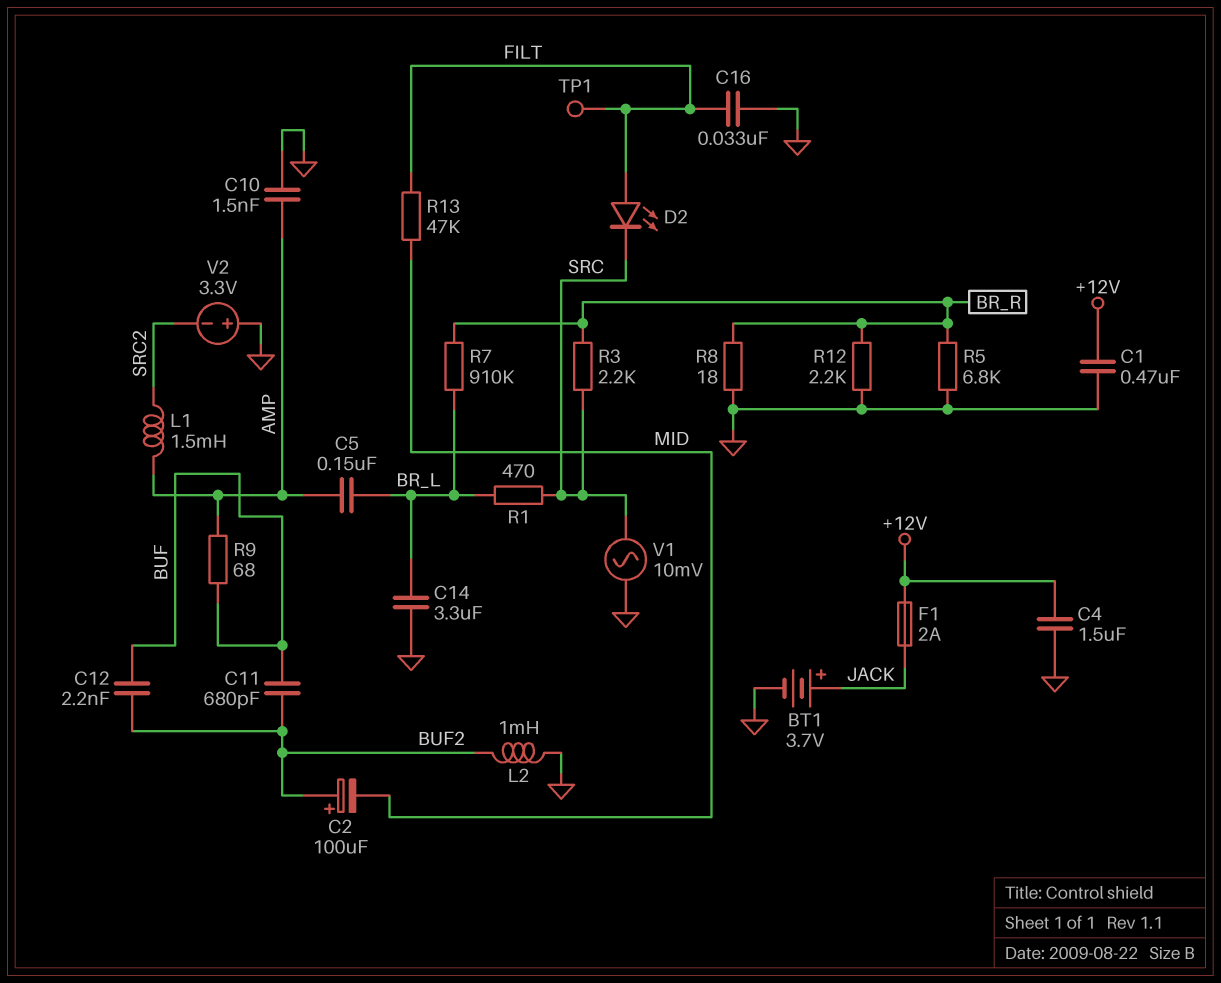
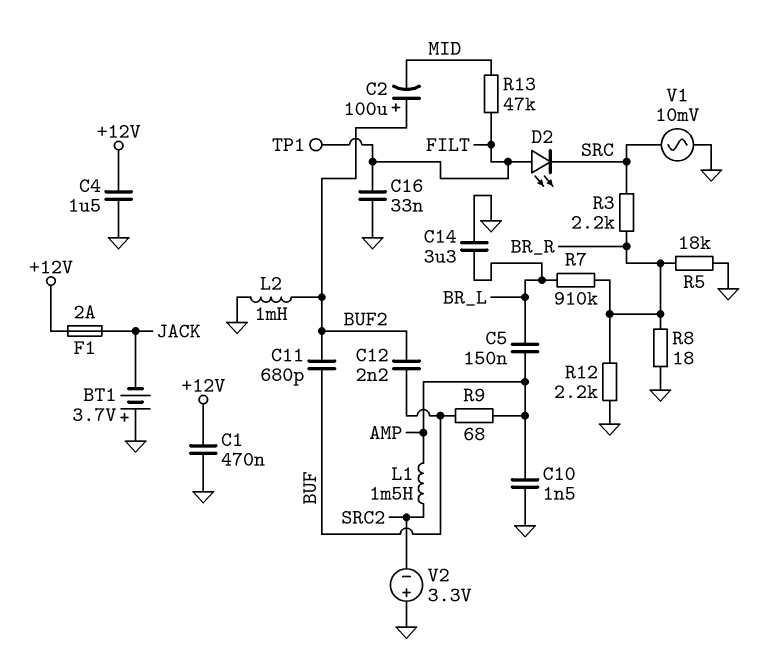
BT1: 3.7V (plus JACK, minus GND) -> 3.7V (plus GND, minus JACK)
R1: 470 (BR_L, SRC) -> none
R5: 6.8k (BR_R, GND) -> 18k (BR_R, GND)

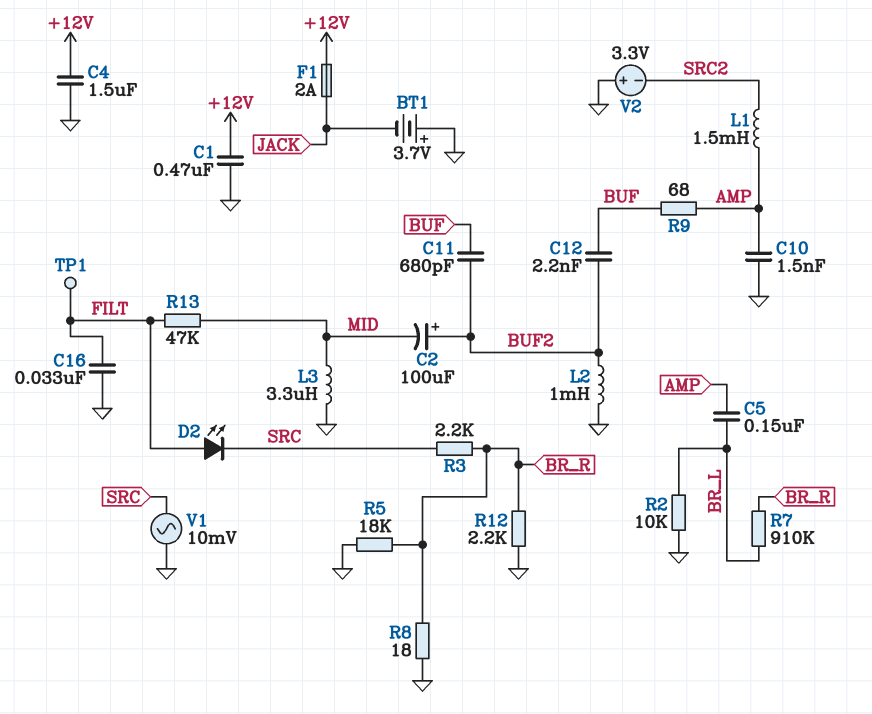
C14: 3.3uF (BR_L, GND) -> none
L3: none -> 3.3uH (GND, MID)
R2: none -> 10k (BR_L, GND)

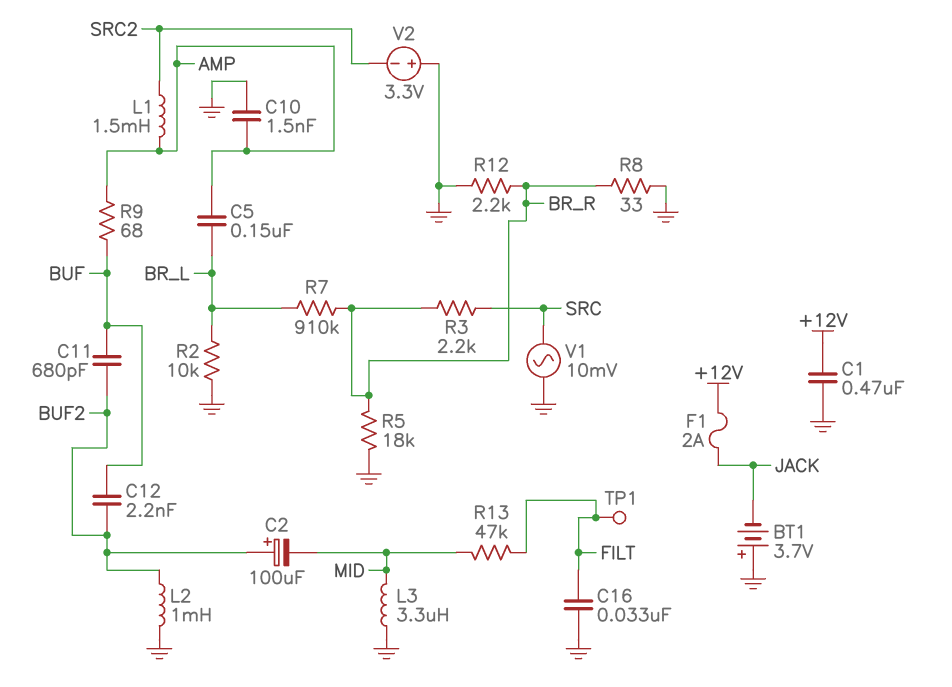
C4: 1.5uF (+12V, GND) -> none
D2: LED (A FILT, K SRC) -> none
R8: 18 (BR_R, GND) -> 33 (BR_R, GND)

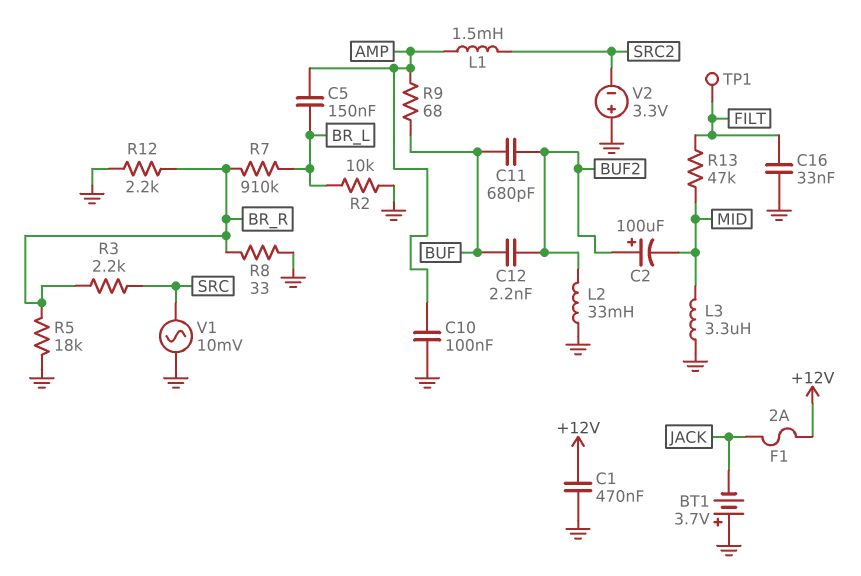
C10: 1.5nF (AMP, GND) -> 100nF (AMP, GND)
L2: 1mH (BUF2, GND) -> 33mH (BUF2, GND)

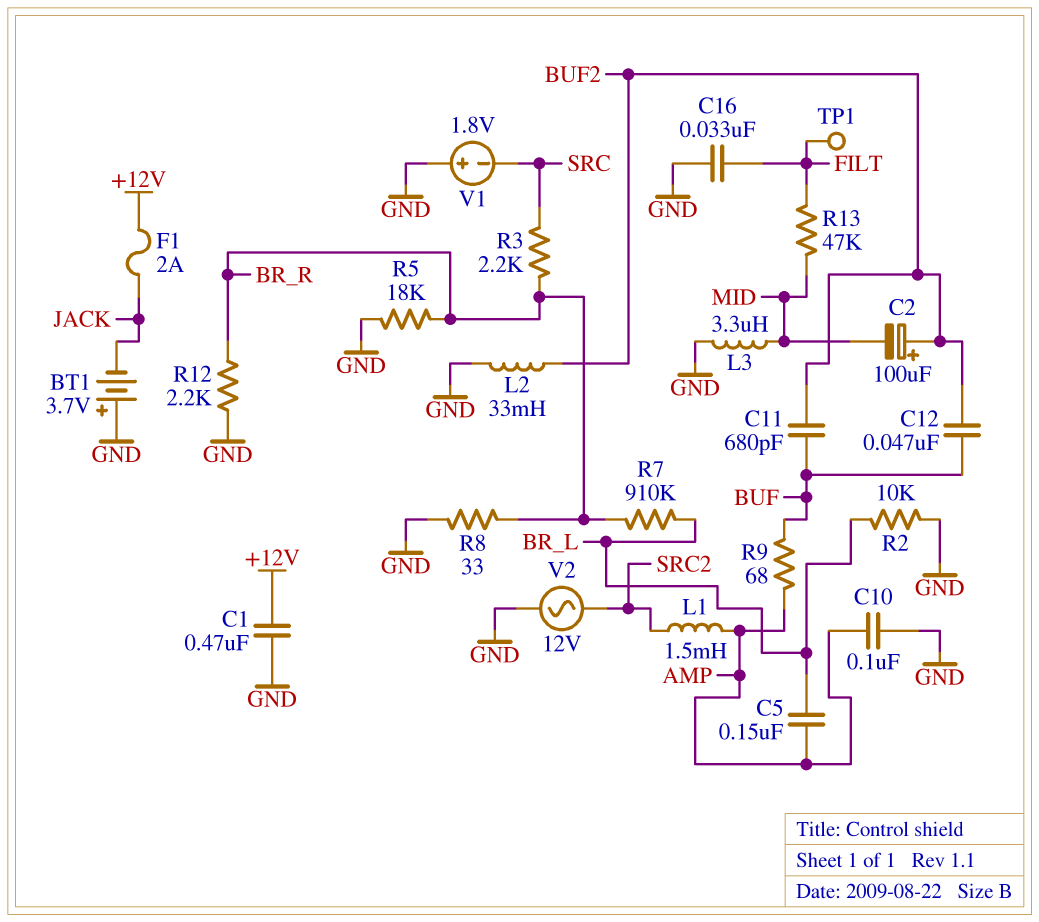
C12: 2.2nF (BUF, BUF2) -> 47nF (BUF, BUF2)
V1: AC 10mV (GND, SRC) -> 1.8V (plus GND, minus SRC)
V2: 3.3V (plus GND, minus SRC2) -> AC 12V (GND, SRC2)

